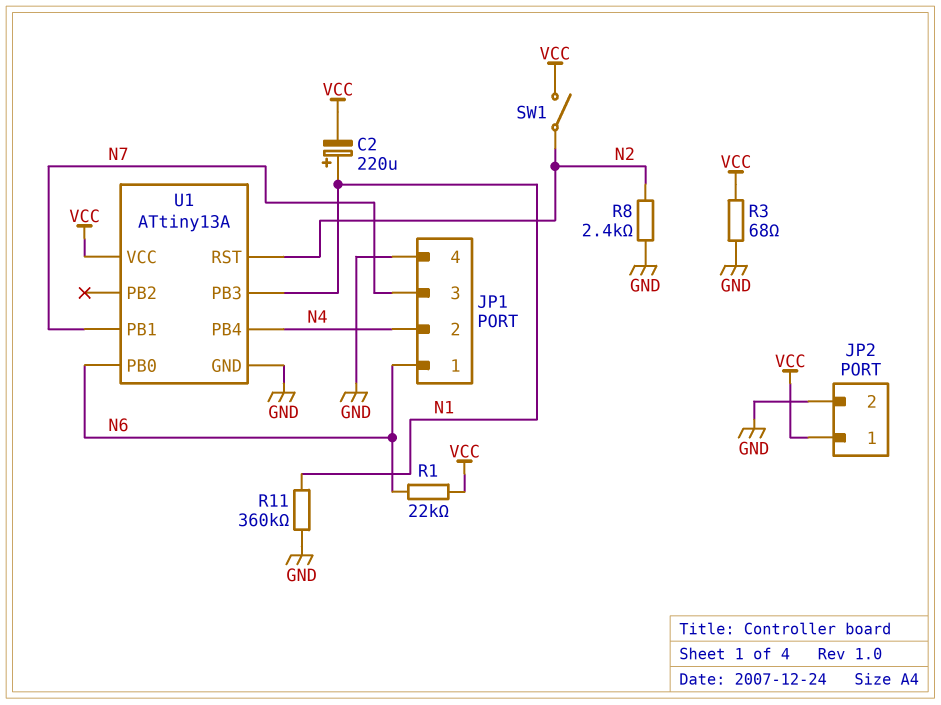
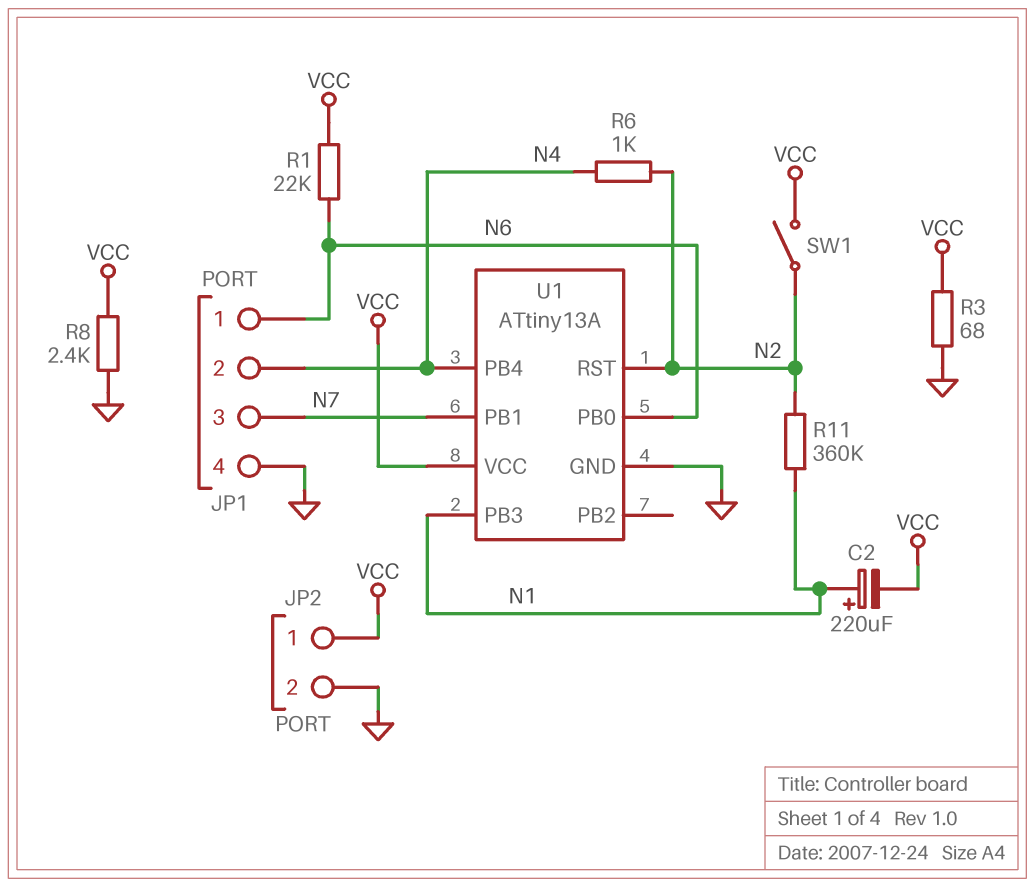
R6: none -> 1k (N2, N4)
R8: 2.4k (GND, N2) -> 2.4k (GND, VCC)
R11: 360k (GND, N1) -> 360k (N1, N2)

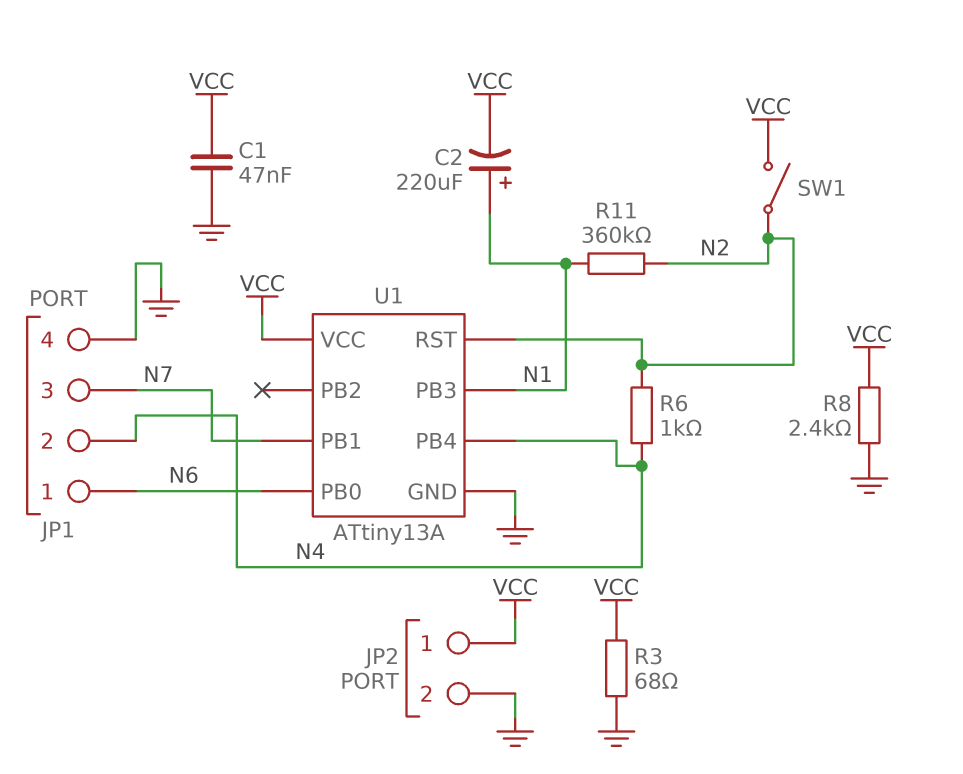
C1: none -> 47nF (GND, VCC)
R1: 22k (N6, VCC) -> none

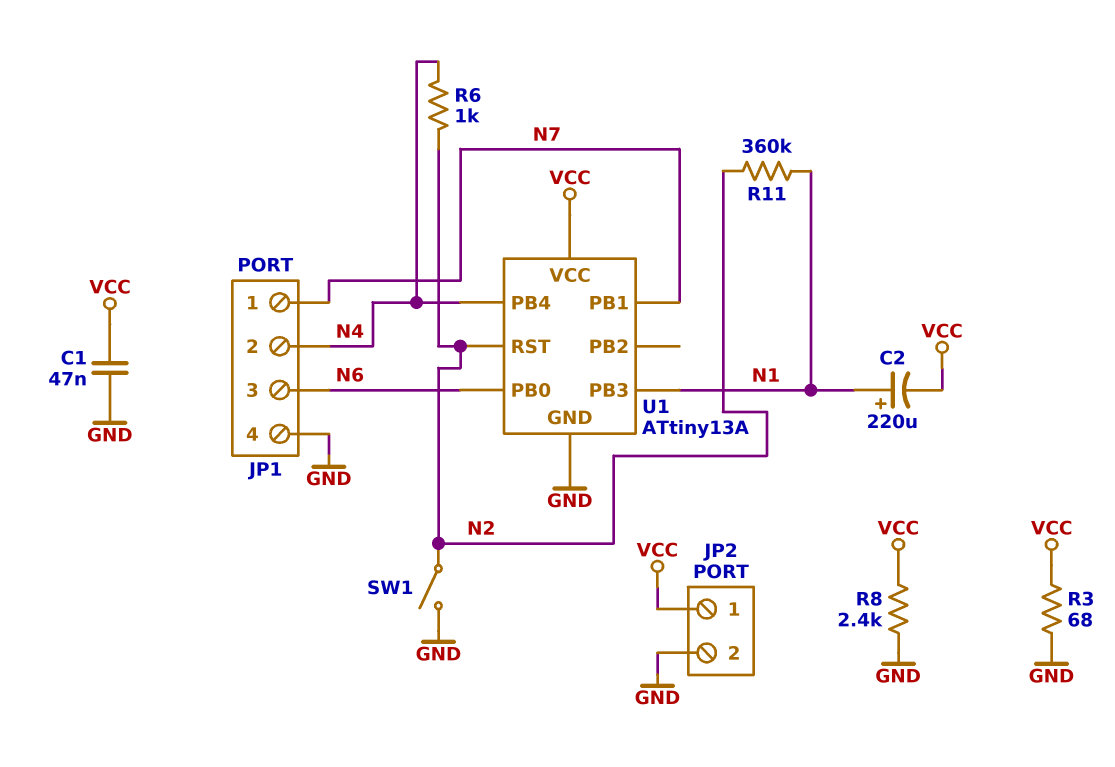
JP1 pin 1: N6 -> N7
JP1 pin 3: N7 -> N6
SW1: switch (N2, VCC) -> switch (GND, N2)

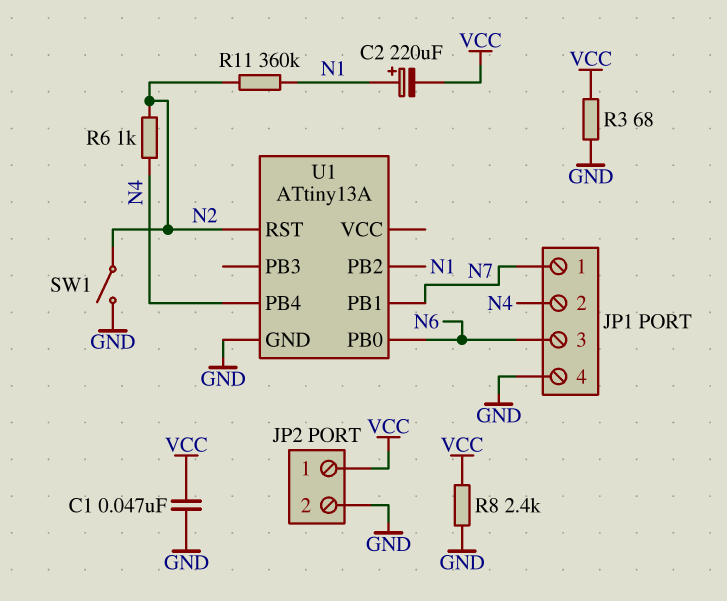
U1 pin PB2: none -> N1
U1 pin PB3: N1 -> none
U1 pin VCC: VCC -> none

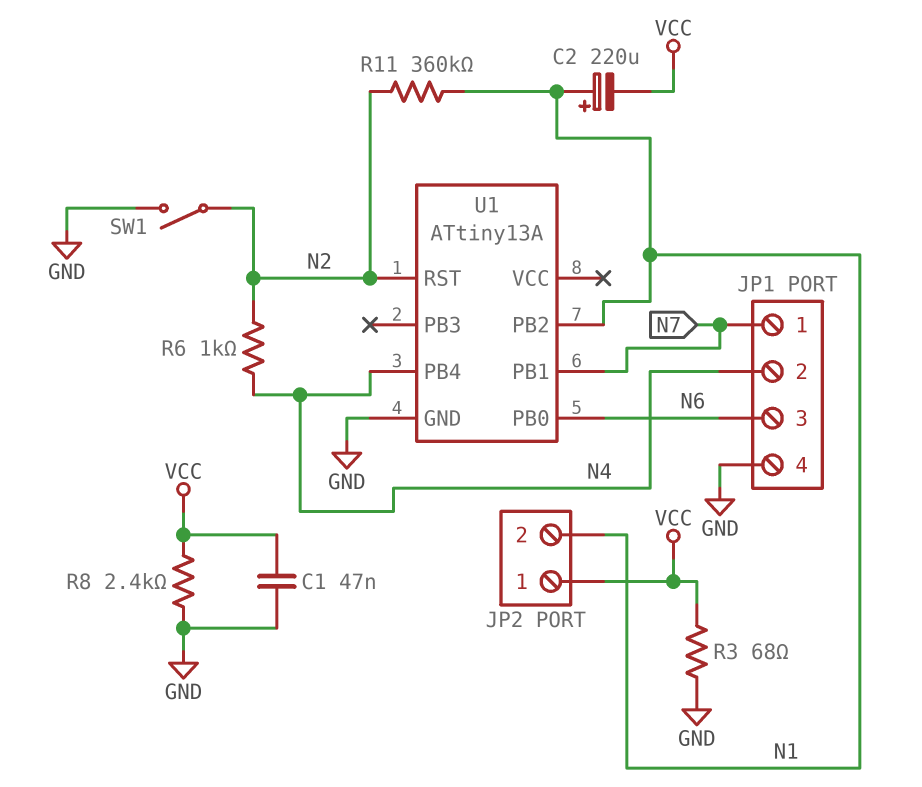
JP2 pin 2: GND -> N1

